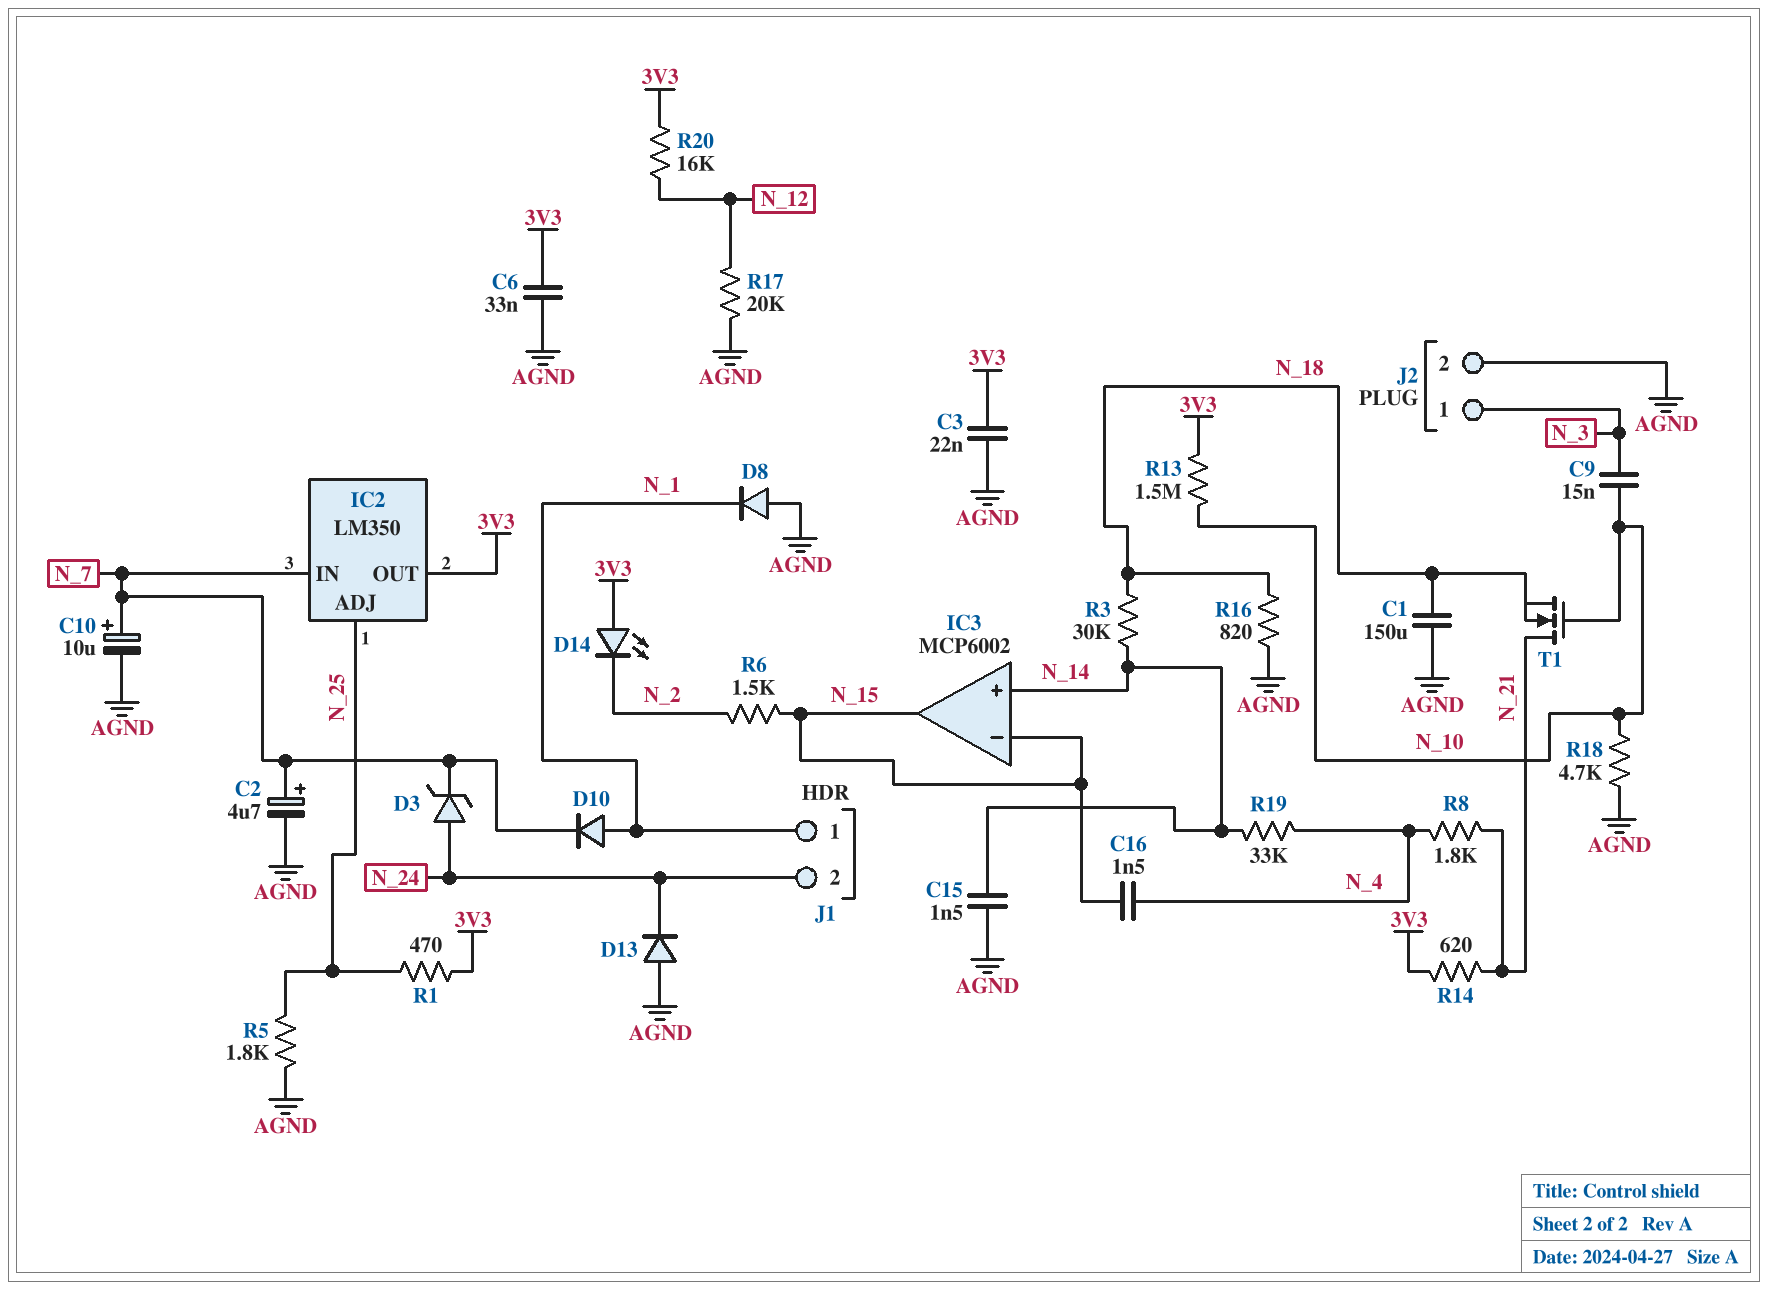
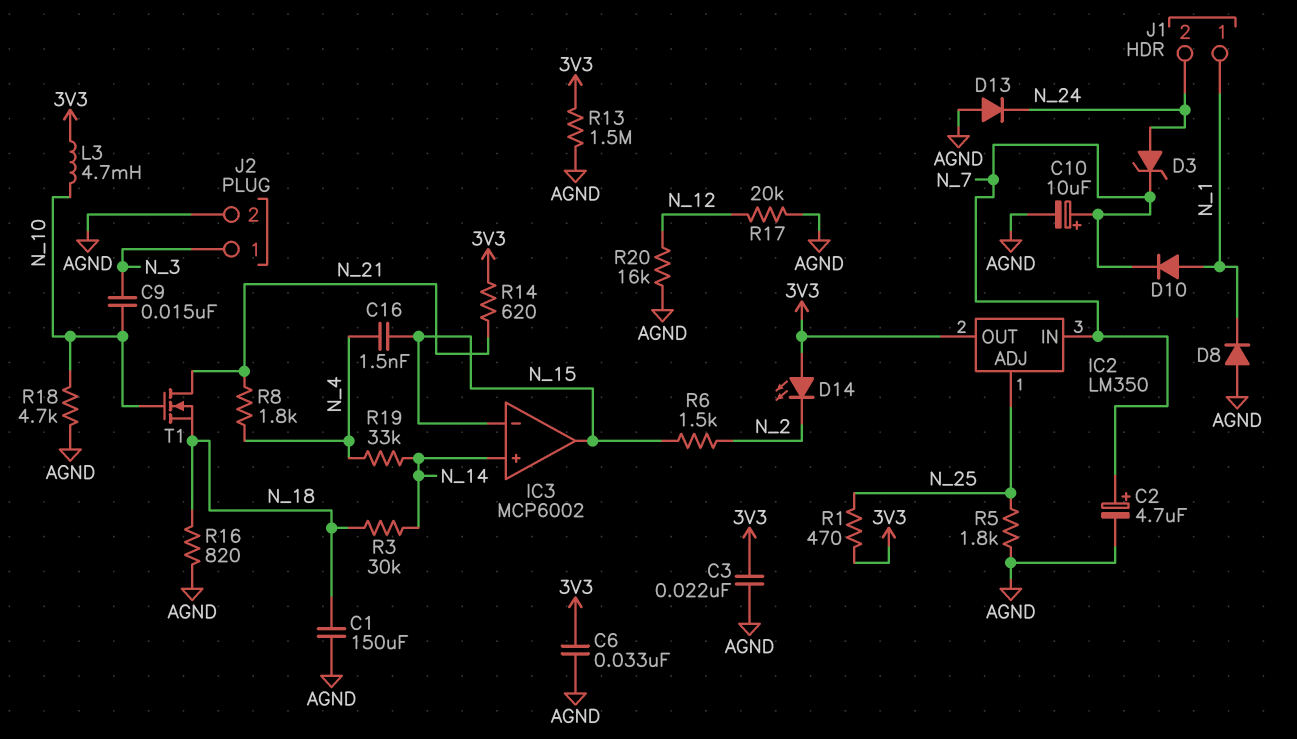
C15: 1.5nF (AGND, N_14) -> none
L3: none -> 4.7mH (3V3, N_10)
R13: 1.5M (3V3, N_10) -> 1.5M (3V3, AGND)
R20: 16k (3V3, N_12) -> 16k (AGND, N_12)

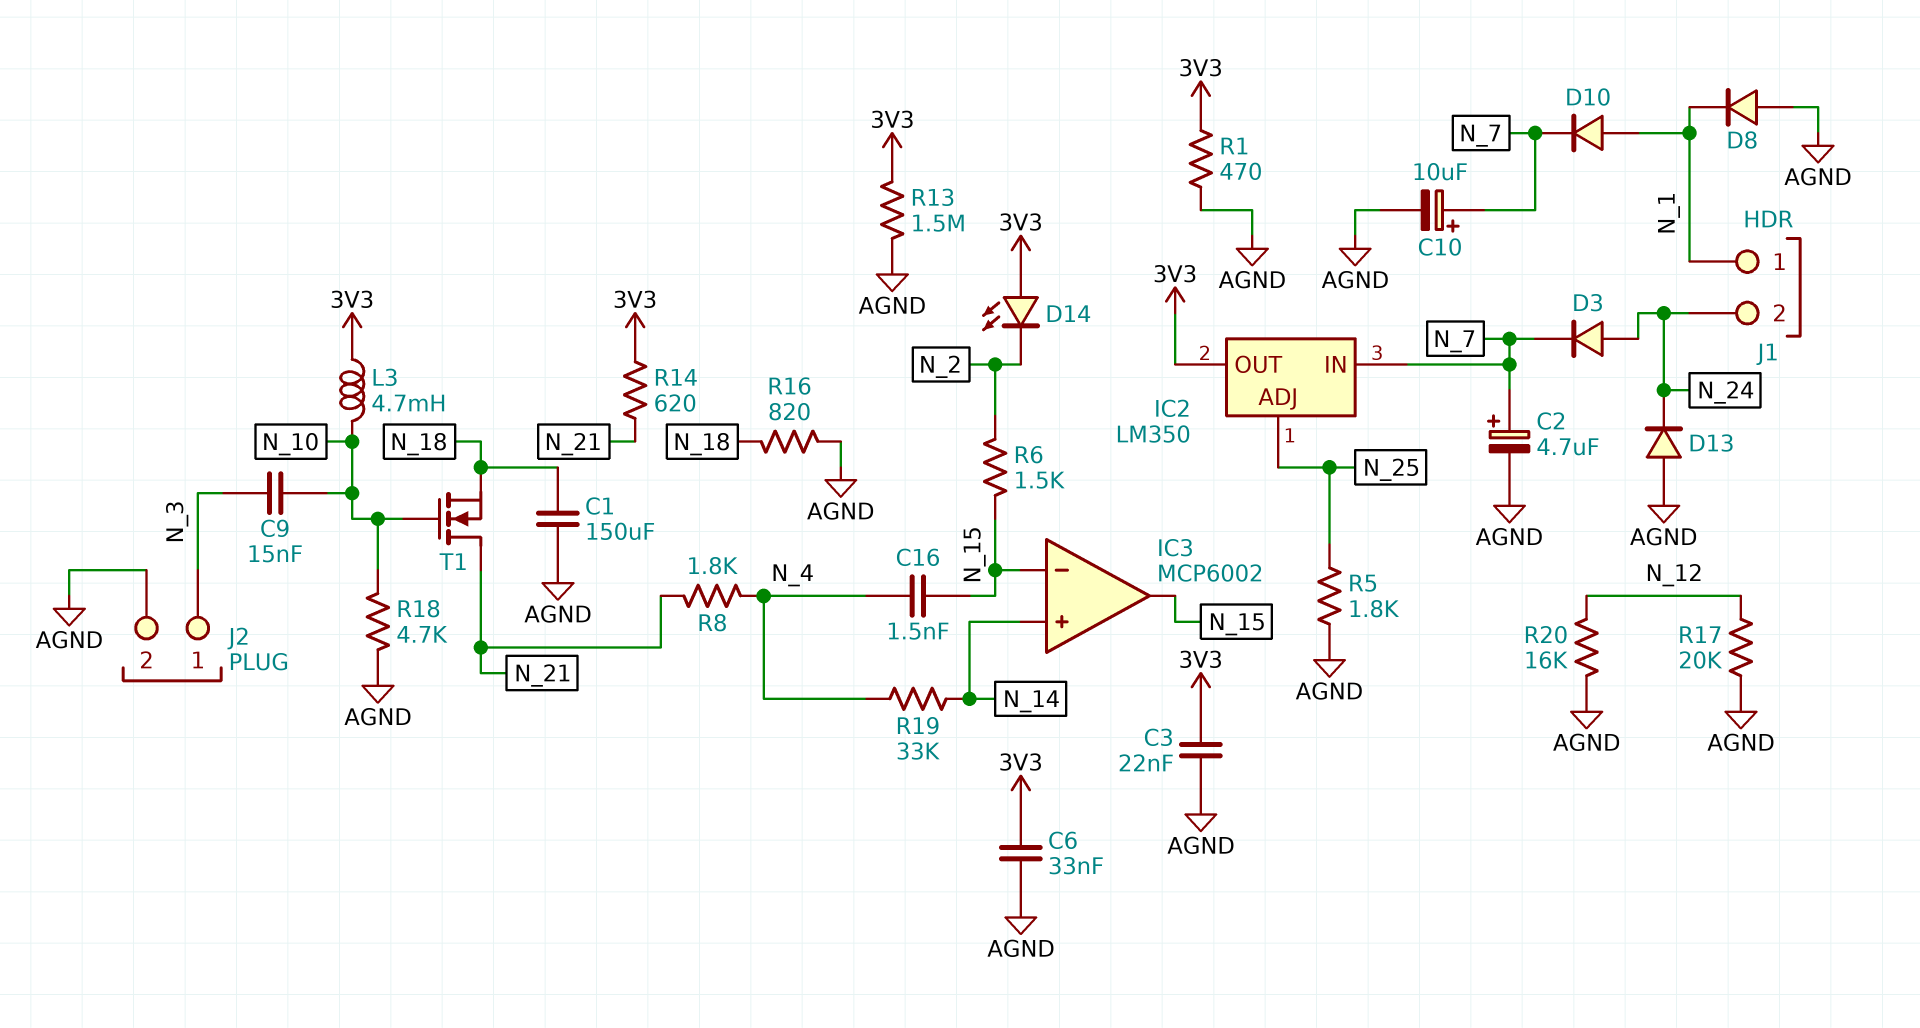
D3: zener (A N_24, K N_7) -> diode (A N_24, K N_7)
R1: 470 (3V3, N_25) -> 470 (3V3, AGND)
R3: 30k (N_14, N_18) -> none

